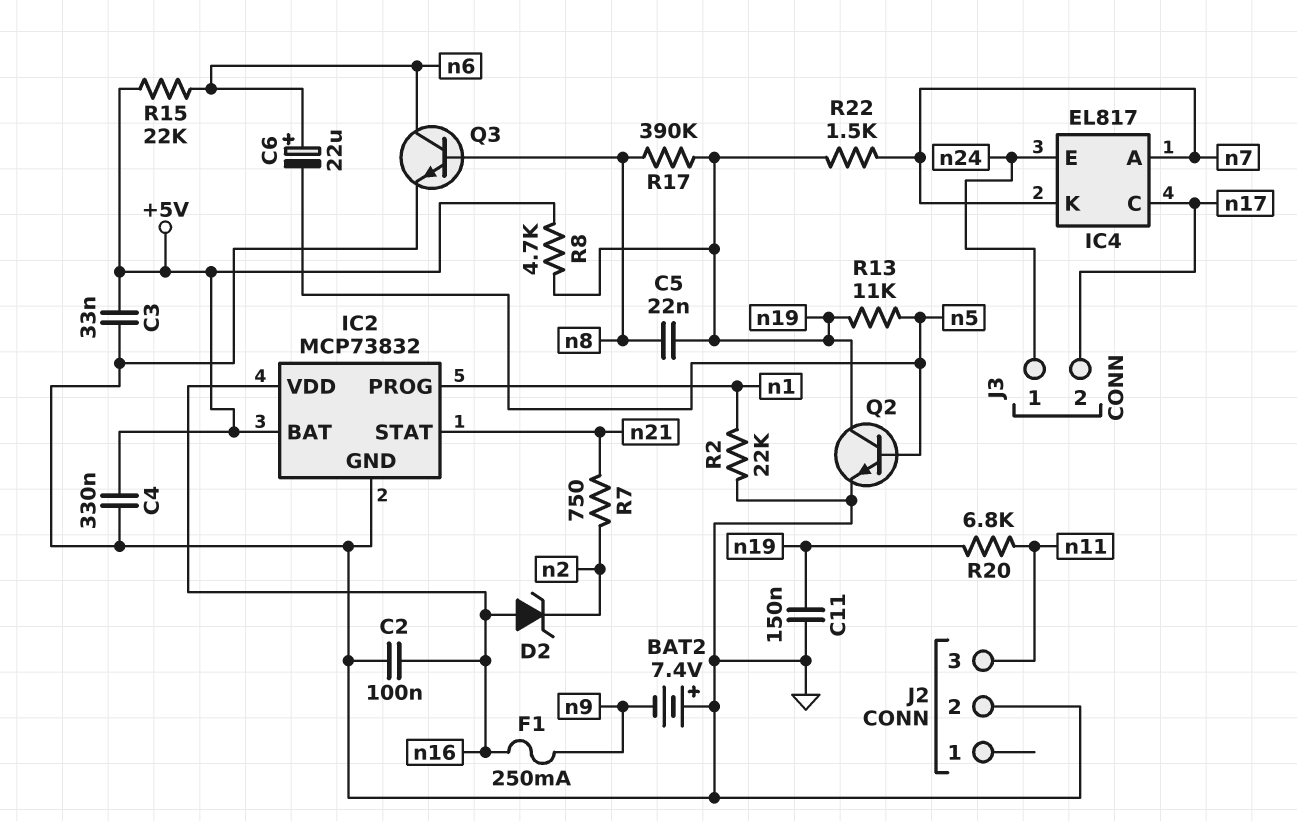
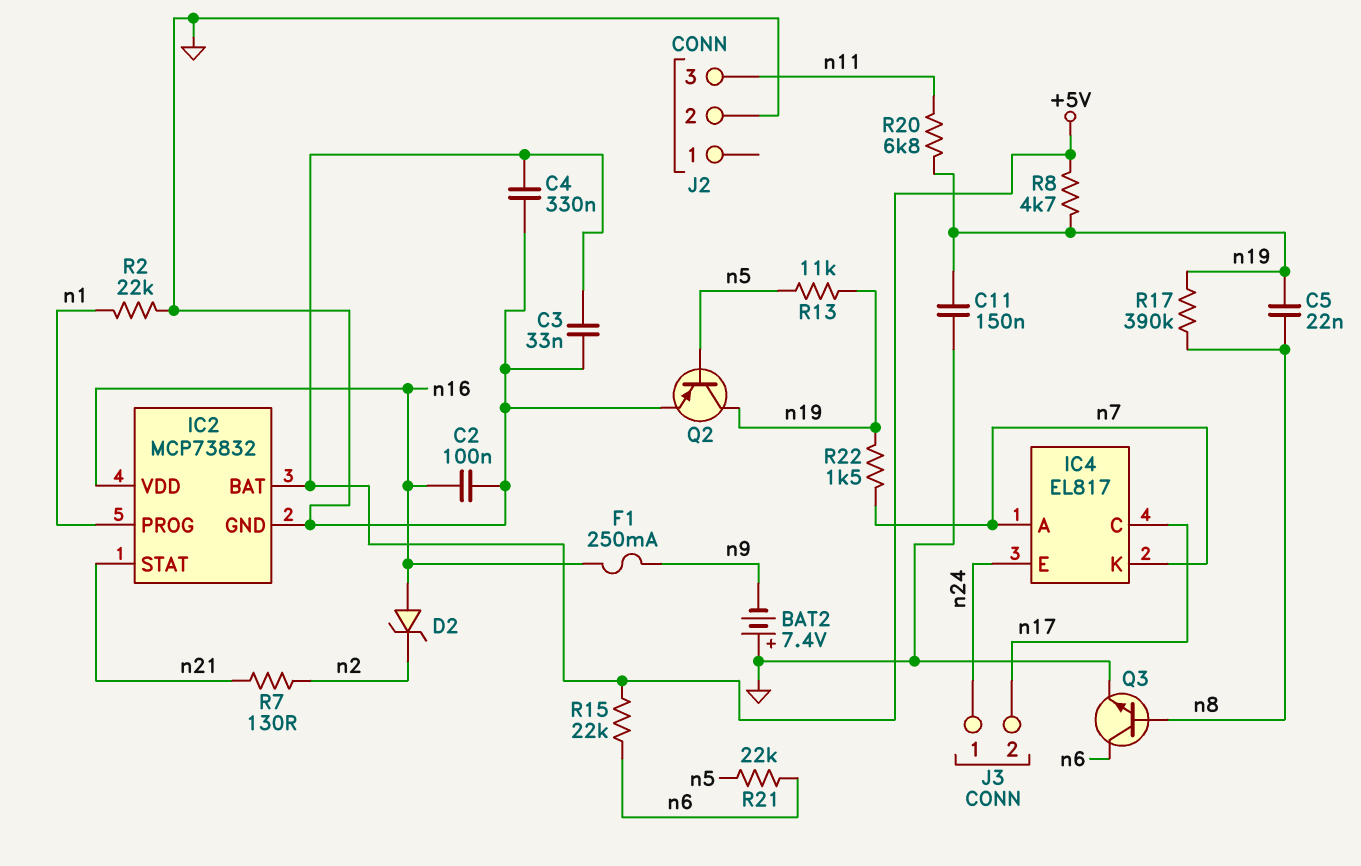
C6: 22uF (plus n6, minus n5) -> none
Q2: NPN (B n5, C n19, E GND) -> PNP (B n5, C n19, E GND)
R7: 750 (n2, n21) -> 130 (n2, n21)
R21: none -> 22k (n5, n6)

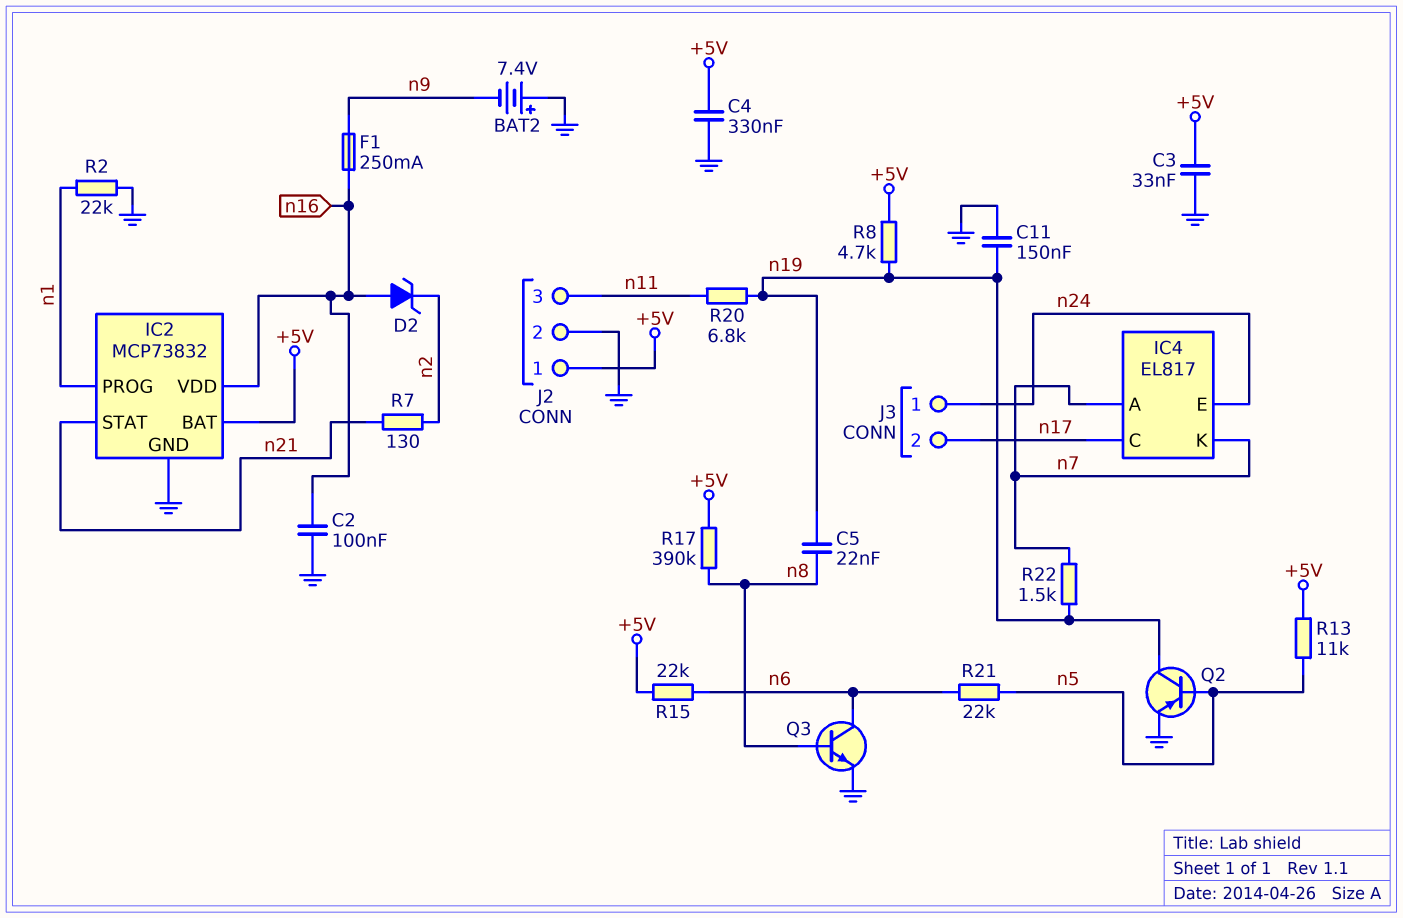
J2 pin 1: none -> +5V
R13: 11k (n5, n19) -> 11k (+5V, n5)
R17: 390k (n8, n19) -> 390k (+5V, n8)

